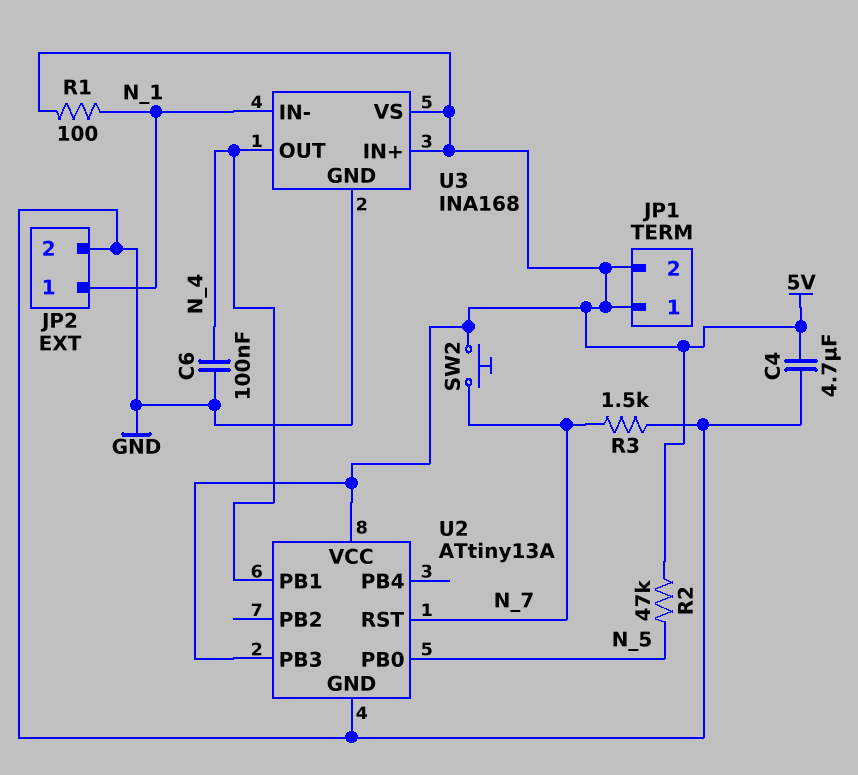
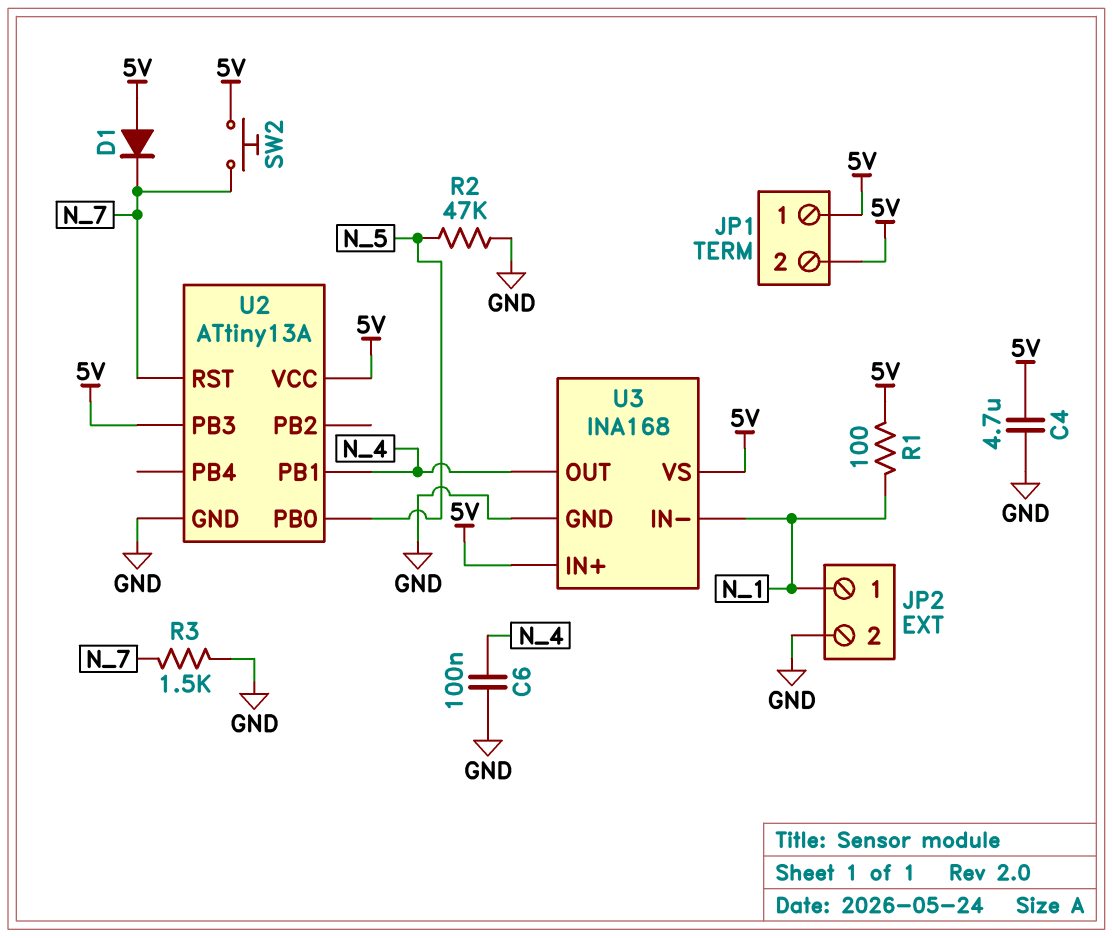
D1: none -> diode (A 5V, K N_7)
R2: 47k (5V, N_5) -> 47k (GND, N_5)

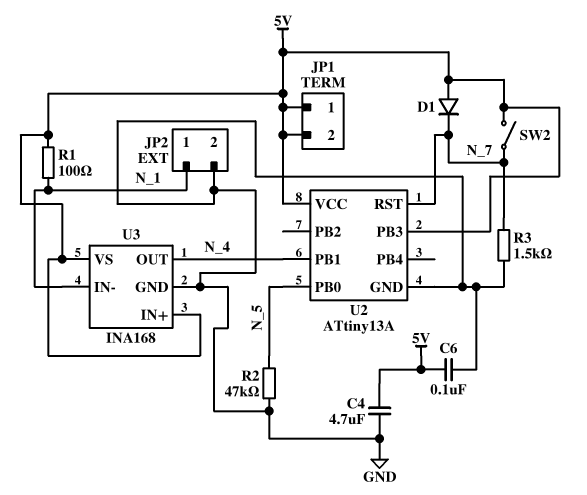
C6: 100nF (GND, N_4) -> 100nF (5V, GND)
SW2: button (5V, N_7) -> switch (5V, N_7)

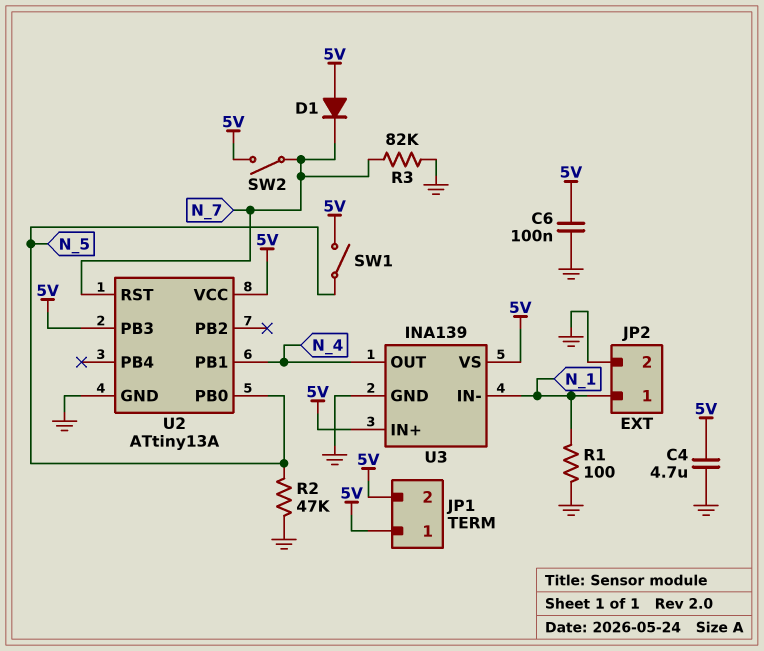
R1: 100 (5V, N_1) -> 100 (GND, N_1)
R3: 1.5k (GND, N_7) -> 82k (GND, N_7)
SW1: none -> switch (5V, N_5)
U3: INA168 -> INA139

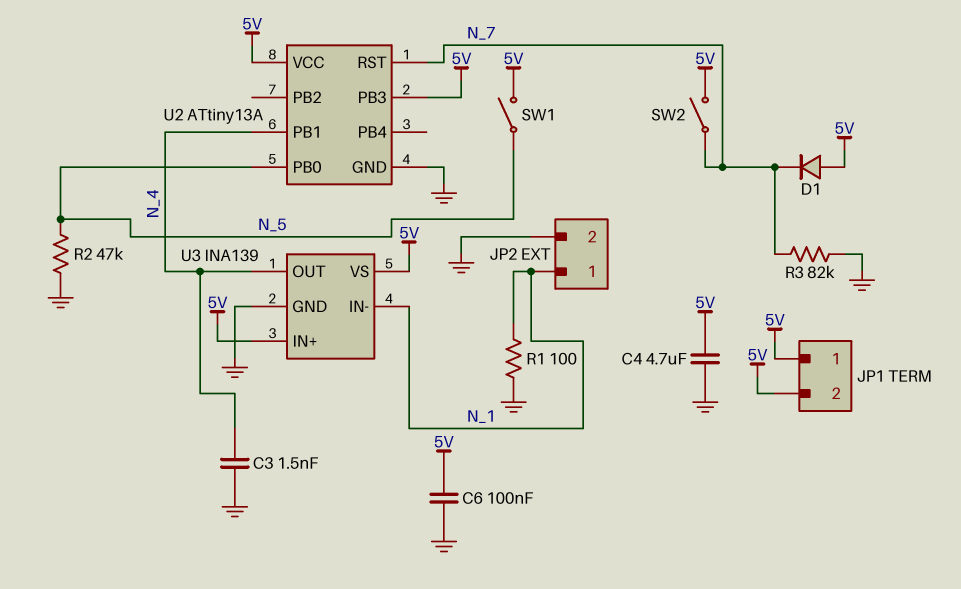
C3: none -> 1.5nF (GND, N_4)

